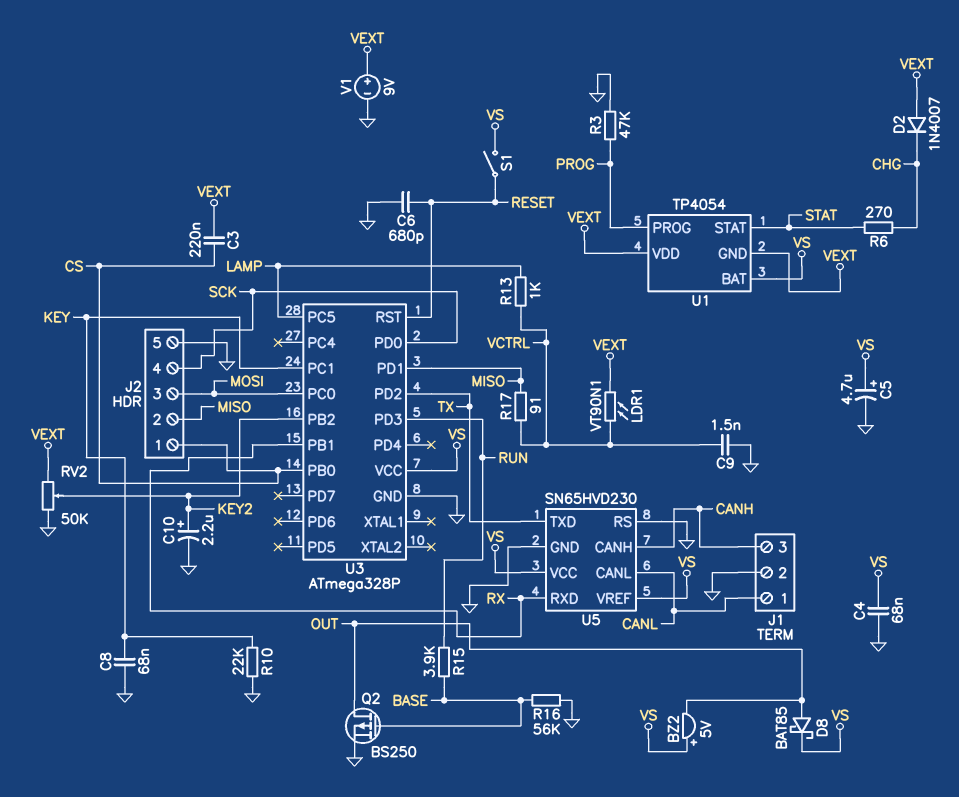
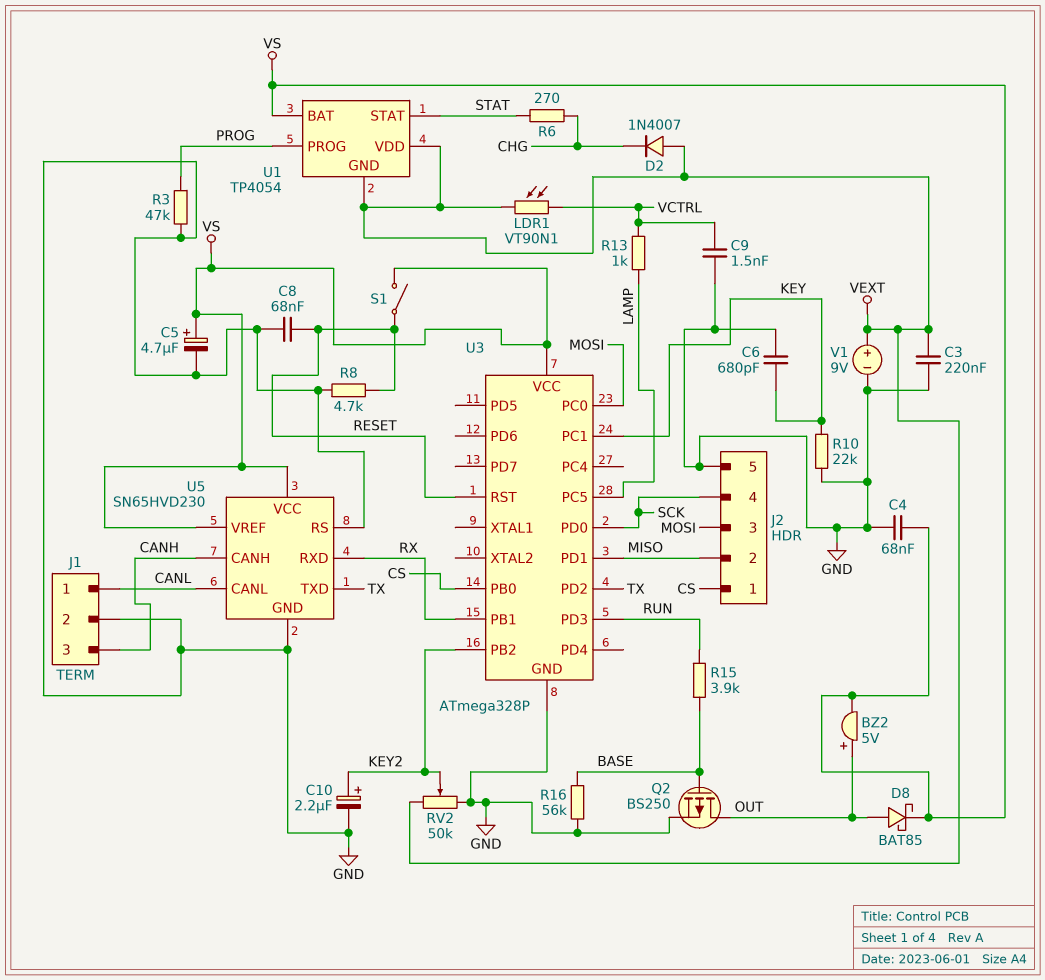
BZ2: buzzer 5V (plus VS, minus OUT) -> buzzer 5V (plus OUT, minus VS)
C3: 220nF (CS, VEXT) -> 220nF (GND, VEXT)
C6: 680pF (GND, RESET) -> 680pF (GND, KEY)
C8: 68nF (GND, KEY) -> 68nF (GND, RESET)
R8: none -> 4.7k (GND, RESET)
R17: 91 (MISO, VCTRL) -> none

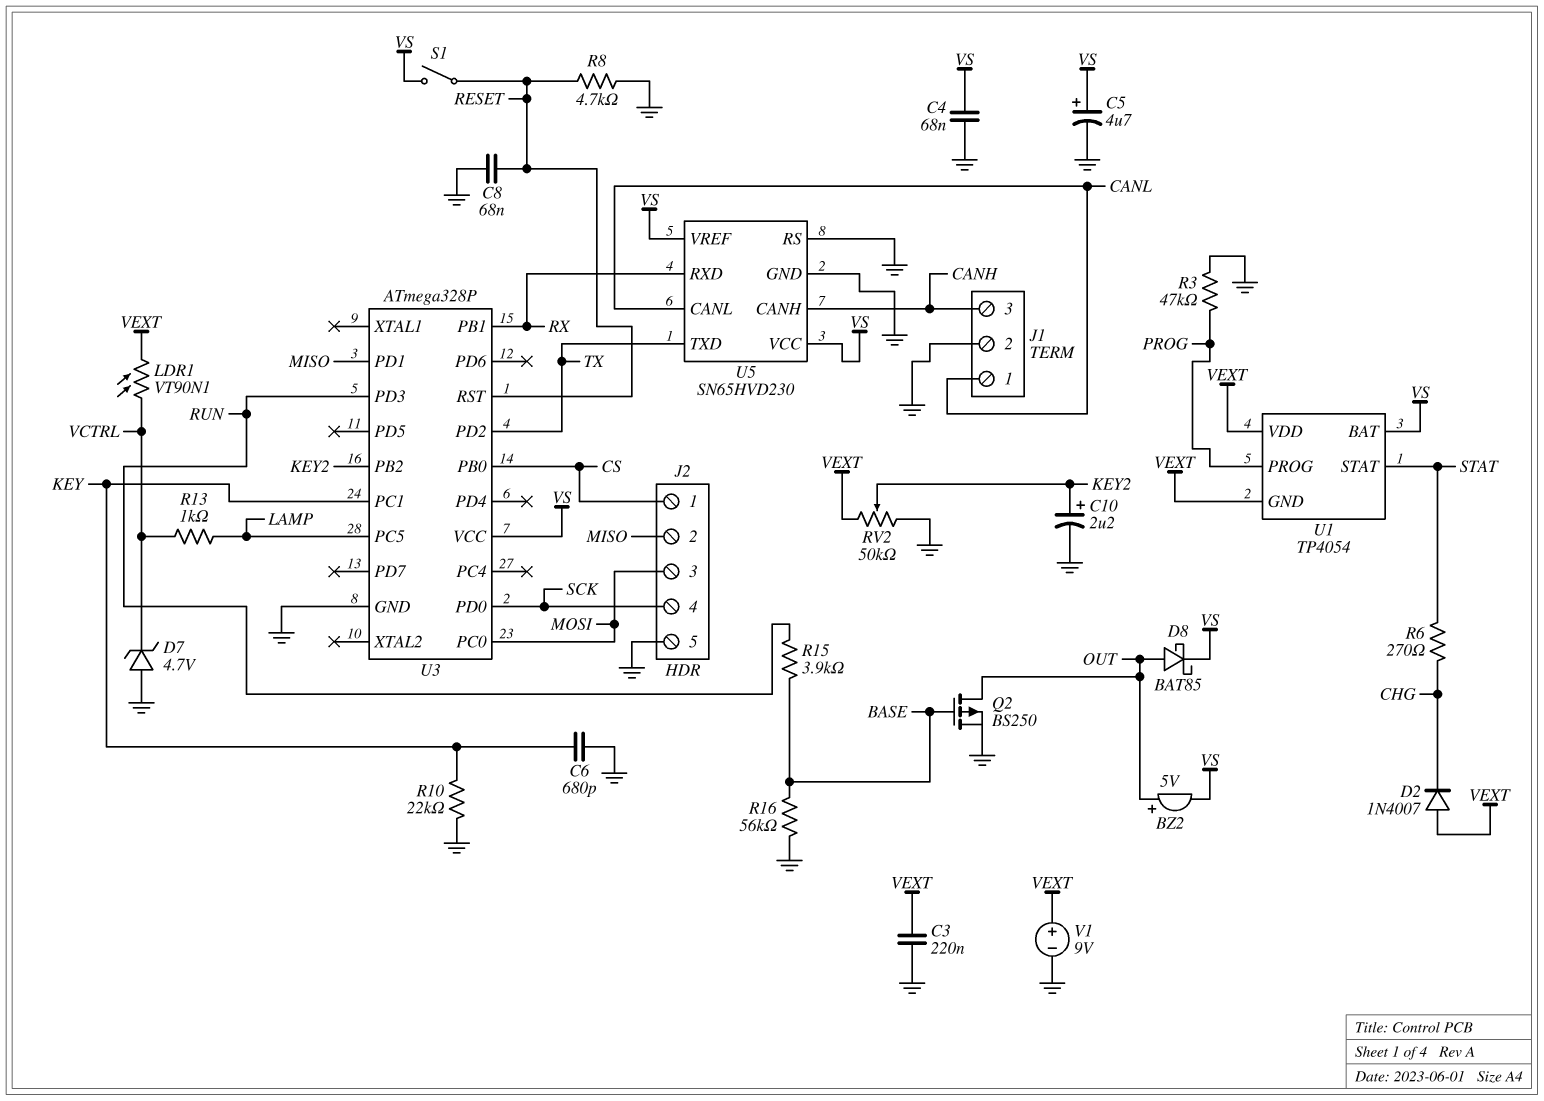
C9: 1.5nF (GND, VCTRL) -> none
D7: none -> zener 4.7V (A GND, K VCTRL)

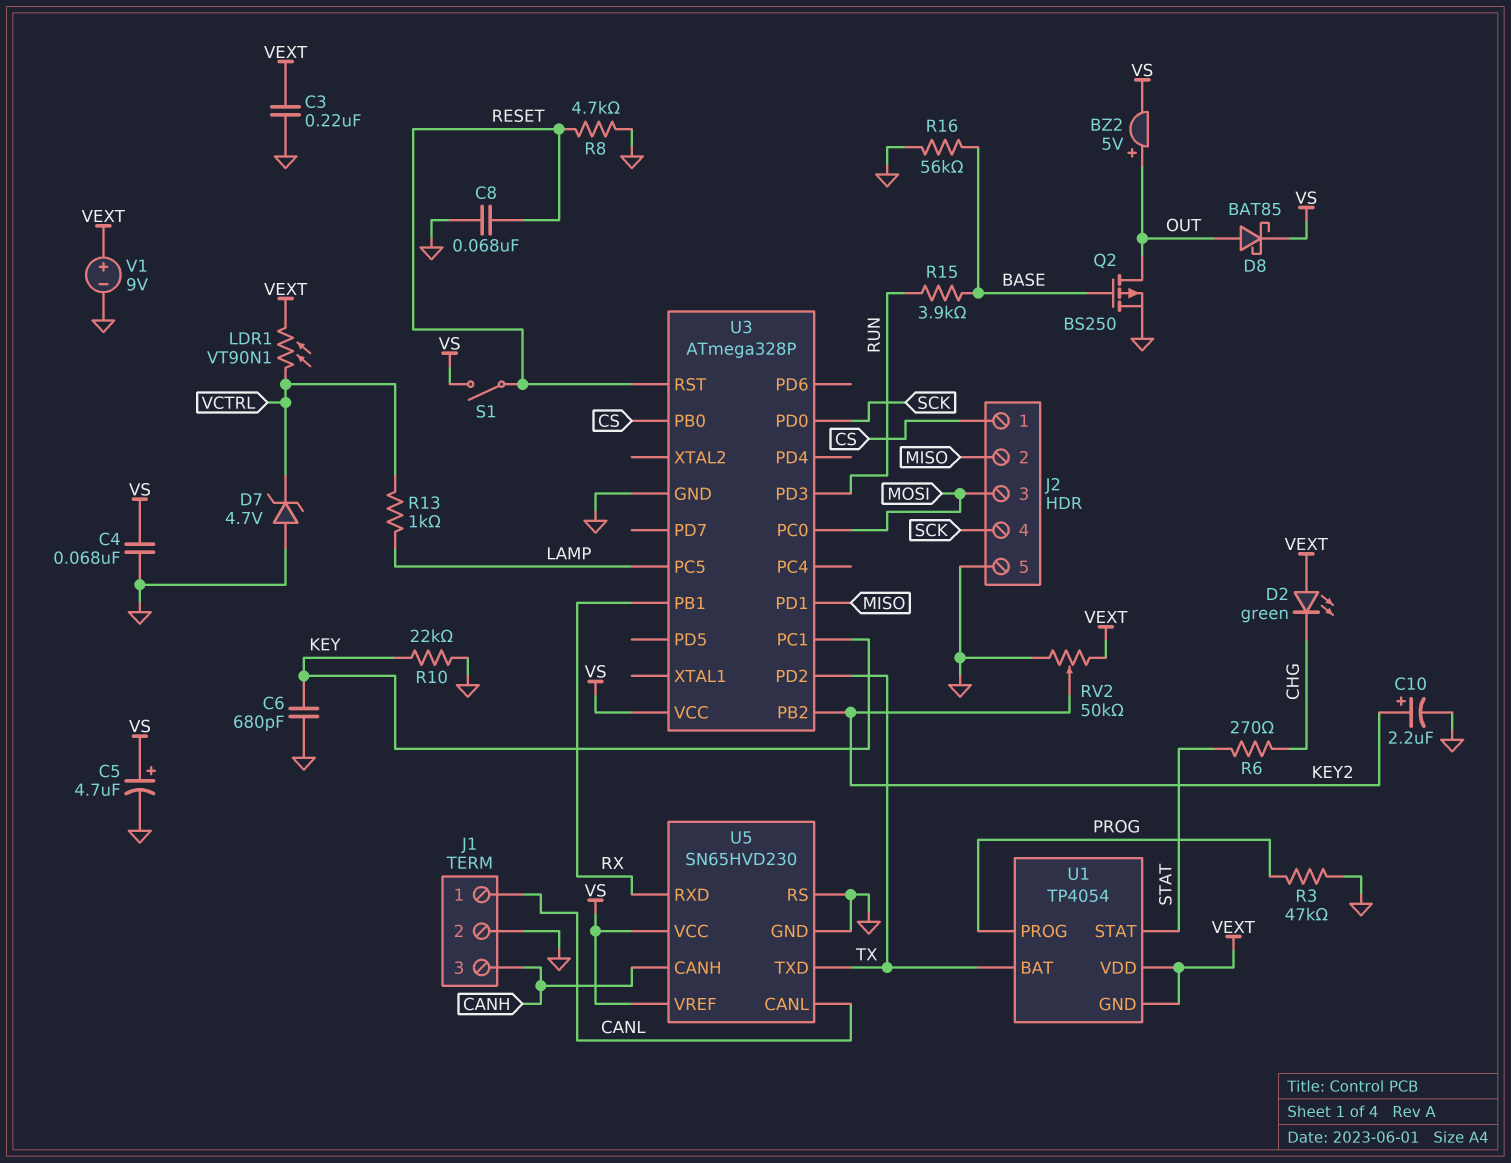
D2: diode 1N4007 (A VEXT, K CHG) -> LED green (A VEXT, K CHG)
U1 pin BAT: VS -> TX

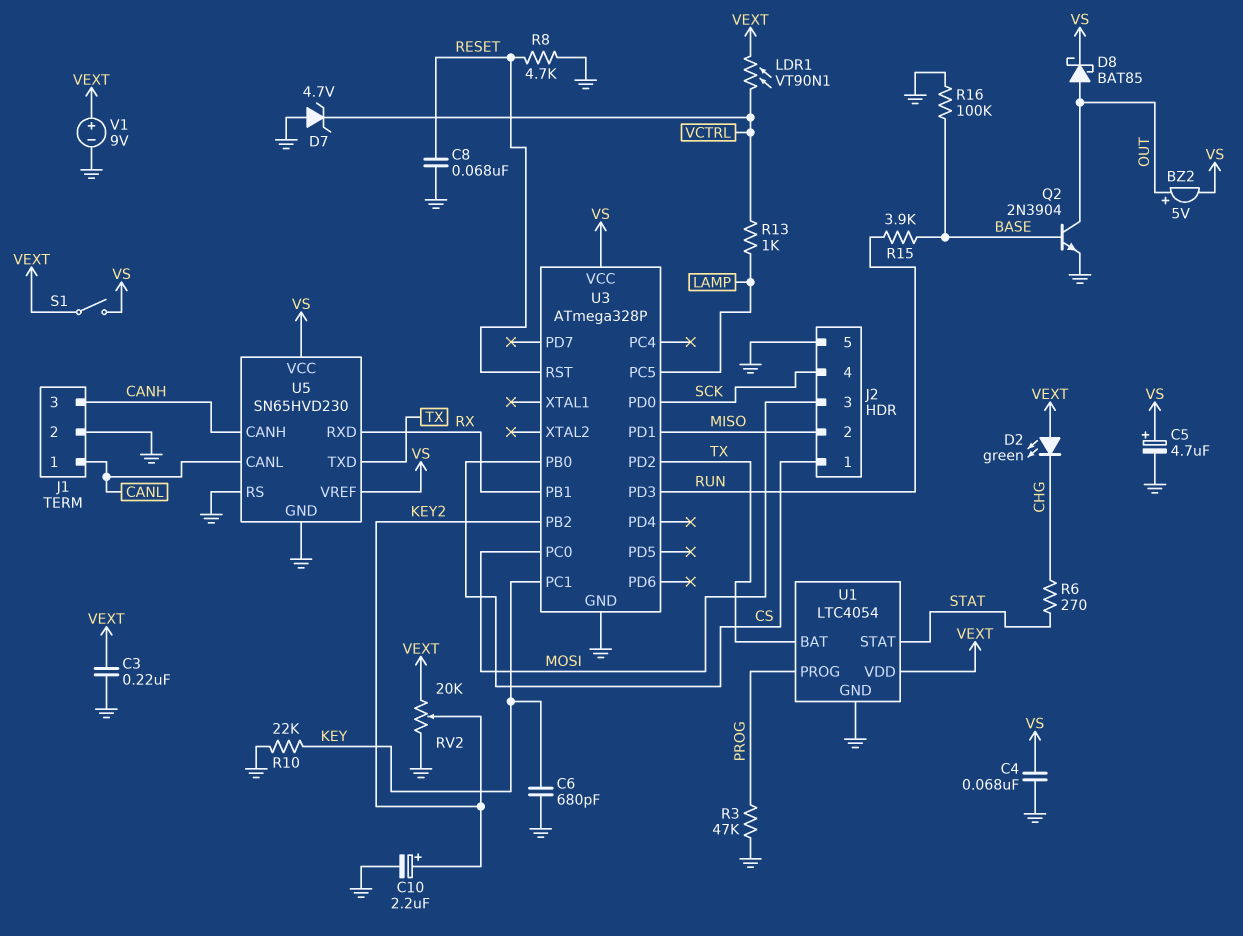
Q2: PMOS BS250 (G BASE, D OUT, S GND) -> NPN 2N3904 (B BASE, C OUT, E GND)
R16: 56k (BASE, GND) -> 100k (BASE, GND)
RV2: 50k (GND, VEXT, wiper KEY2) -> 20k (GND, VEXT, wiper KEY2)
S1: switch (RESET, VS) -> switch (VEXT, VS)
U1: TP4054 -> LTC4054
U1 pin GND: VEXT -> GND

